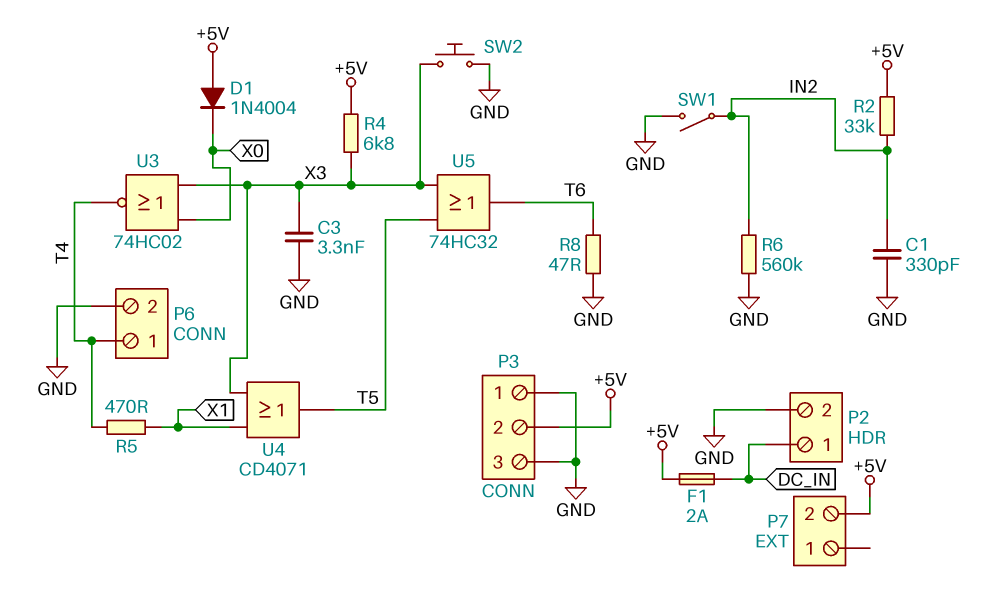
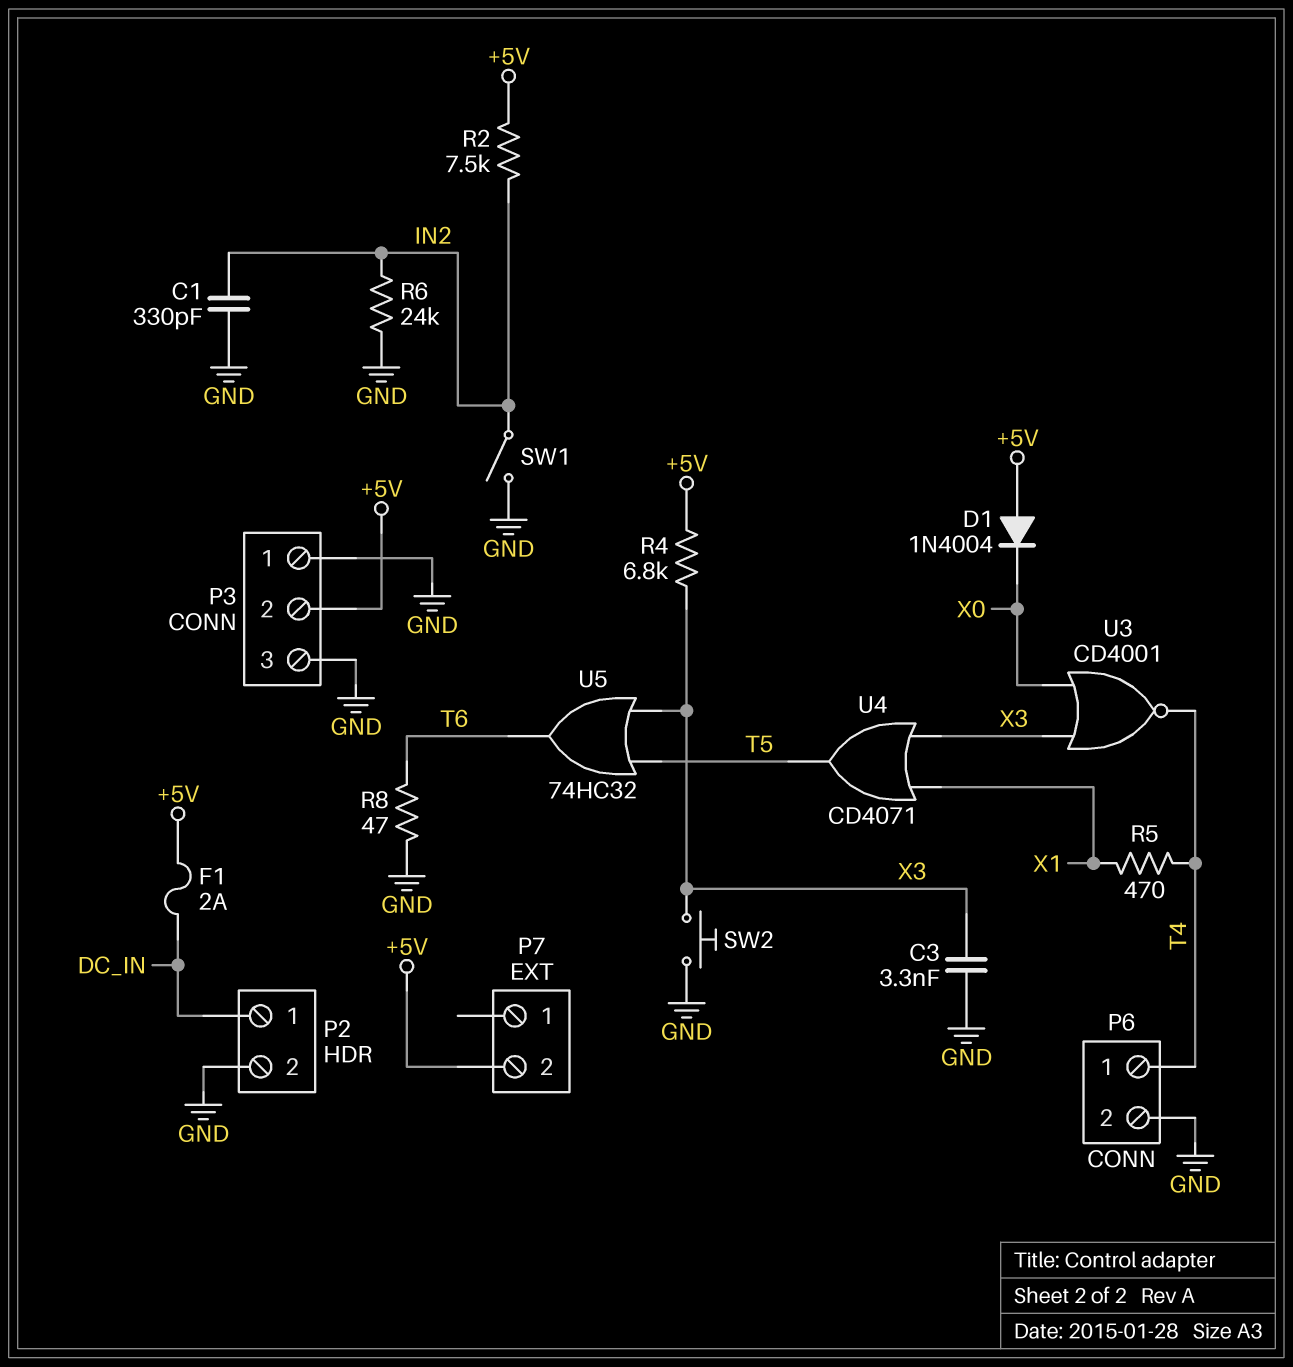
R2: 33k (+5V, IN2) -> 7.5k (+5V, IN2)
R6: 560k (GND, IN2) -> 24k (GND, IN2)
U3: NOR 74HC02 (in X0, in X3, out T4) -> NOR CD4001 (in X0, in X3, out T4)

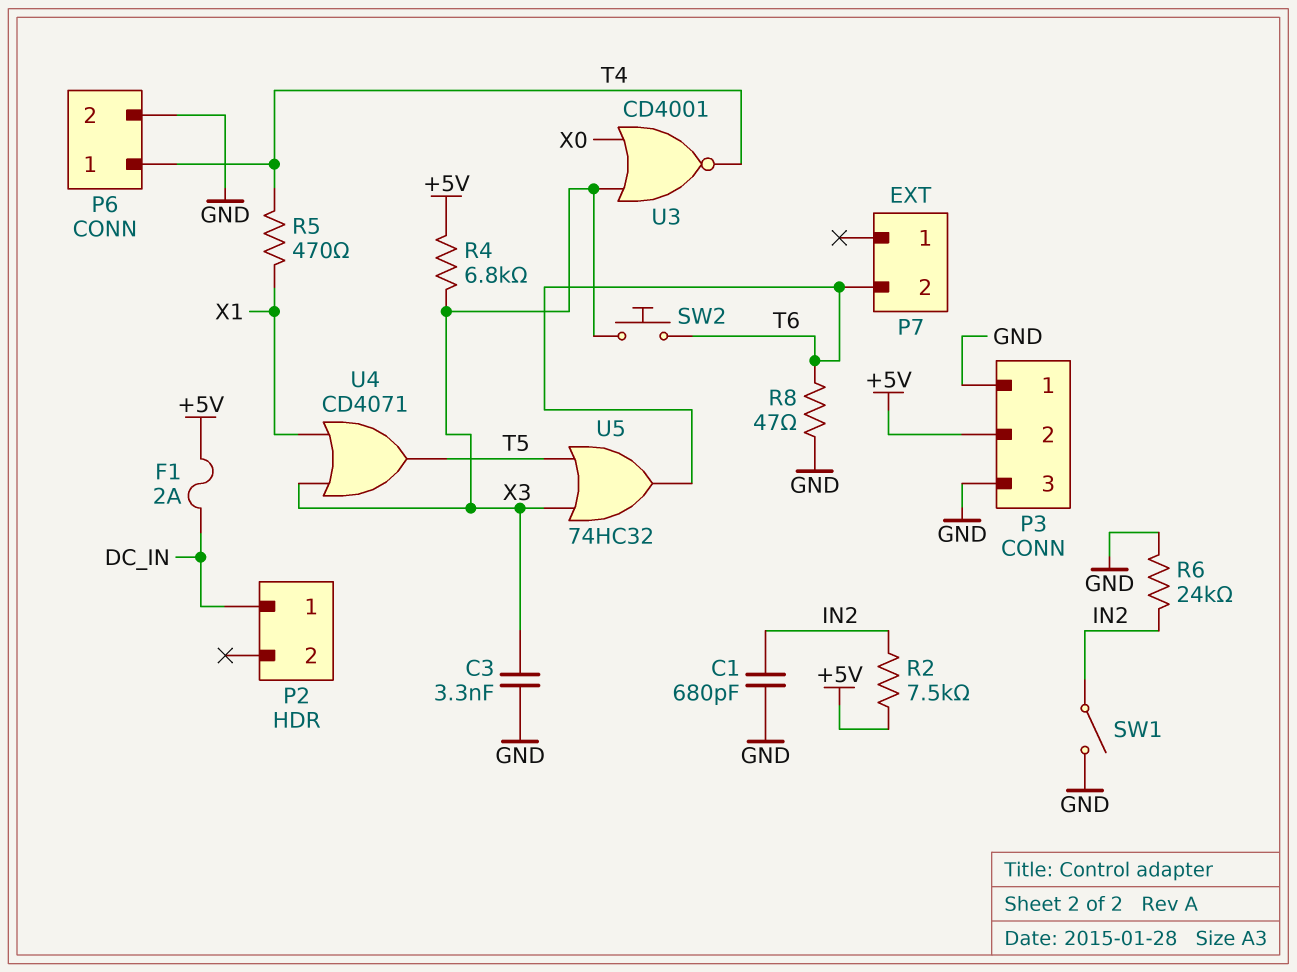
C1: 330pF (GND, IN2) -> 680pF (GND, IN2)
D1: diode 1N4004 (A +5V, K X0) -> none
P2 pin 2: GND -> none
P7 pin 2: +5V -> T6
SW2: button (GND, X3) -> button (T6, X3)

